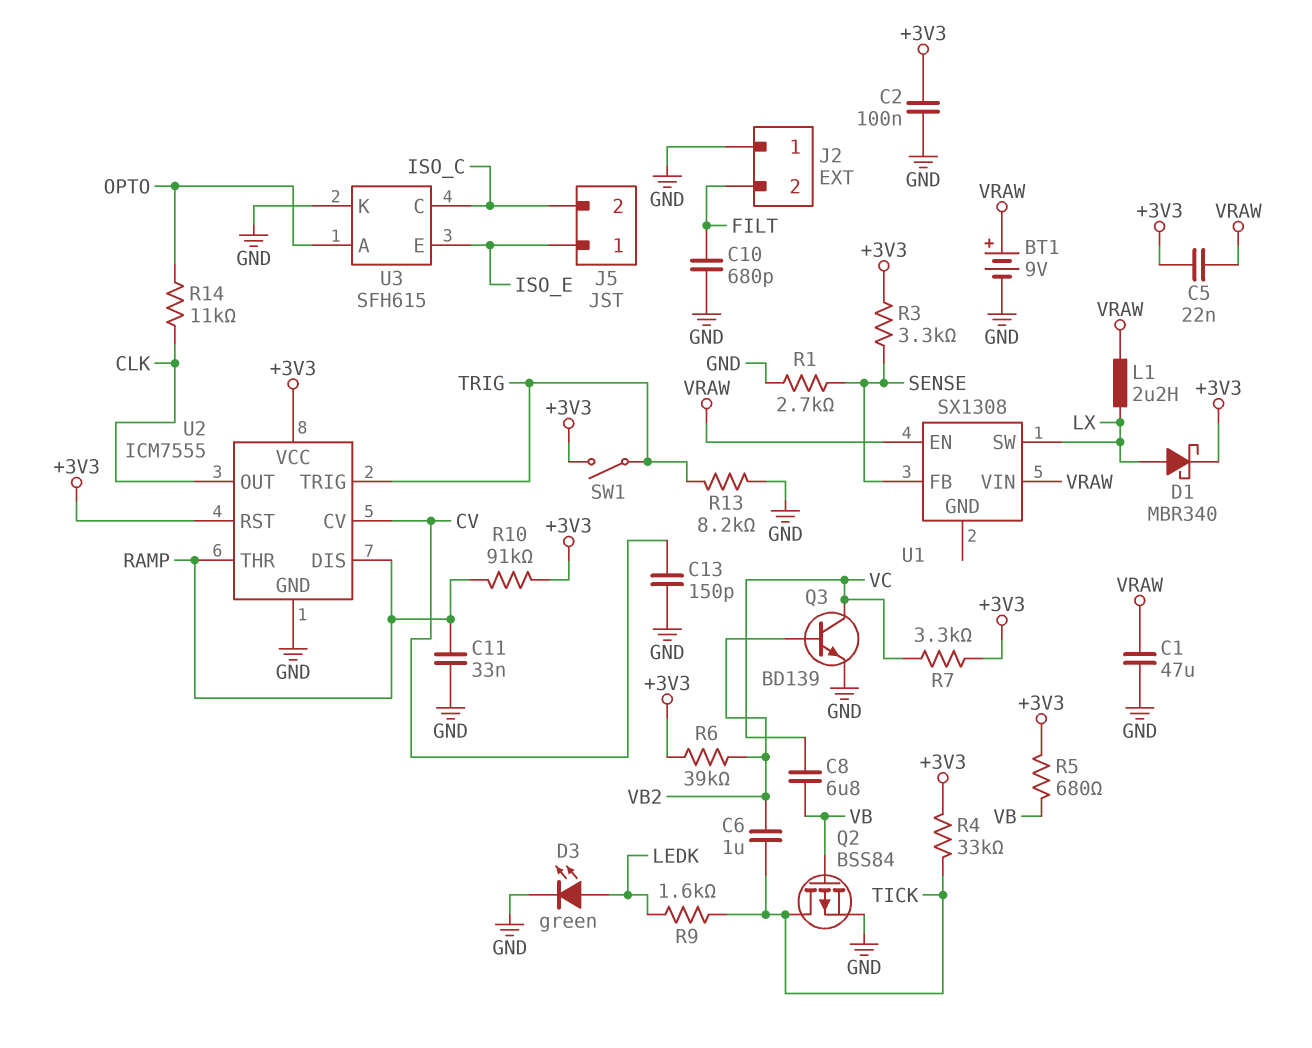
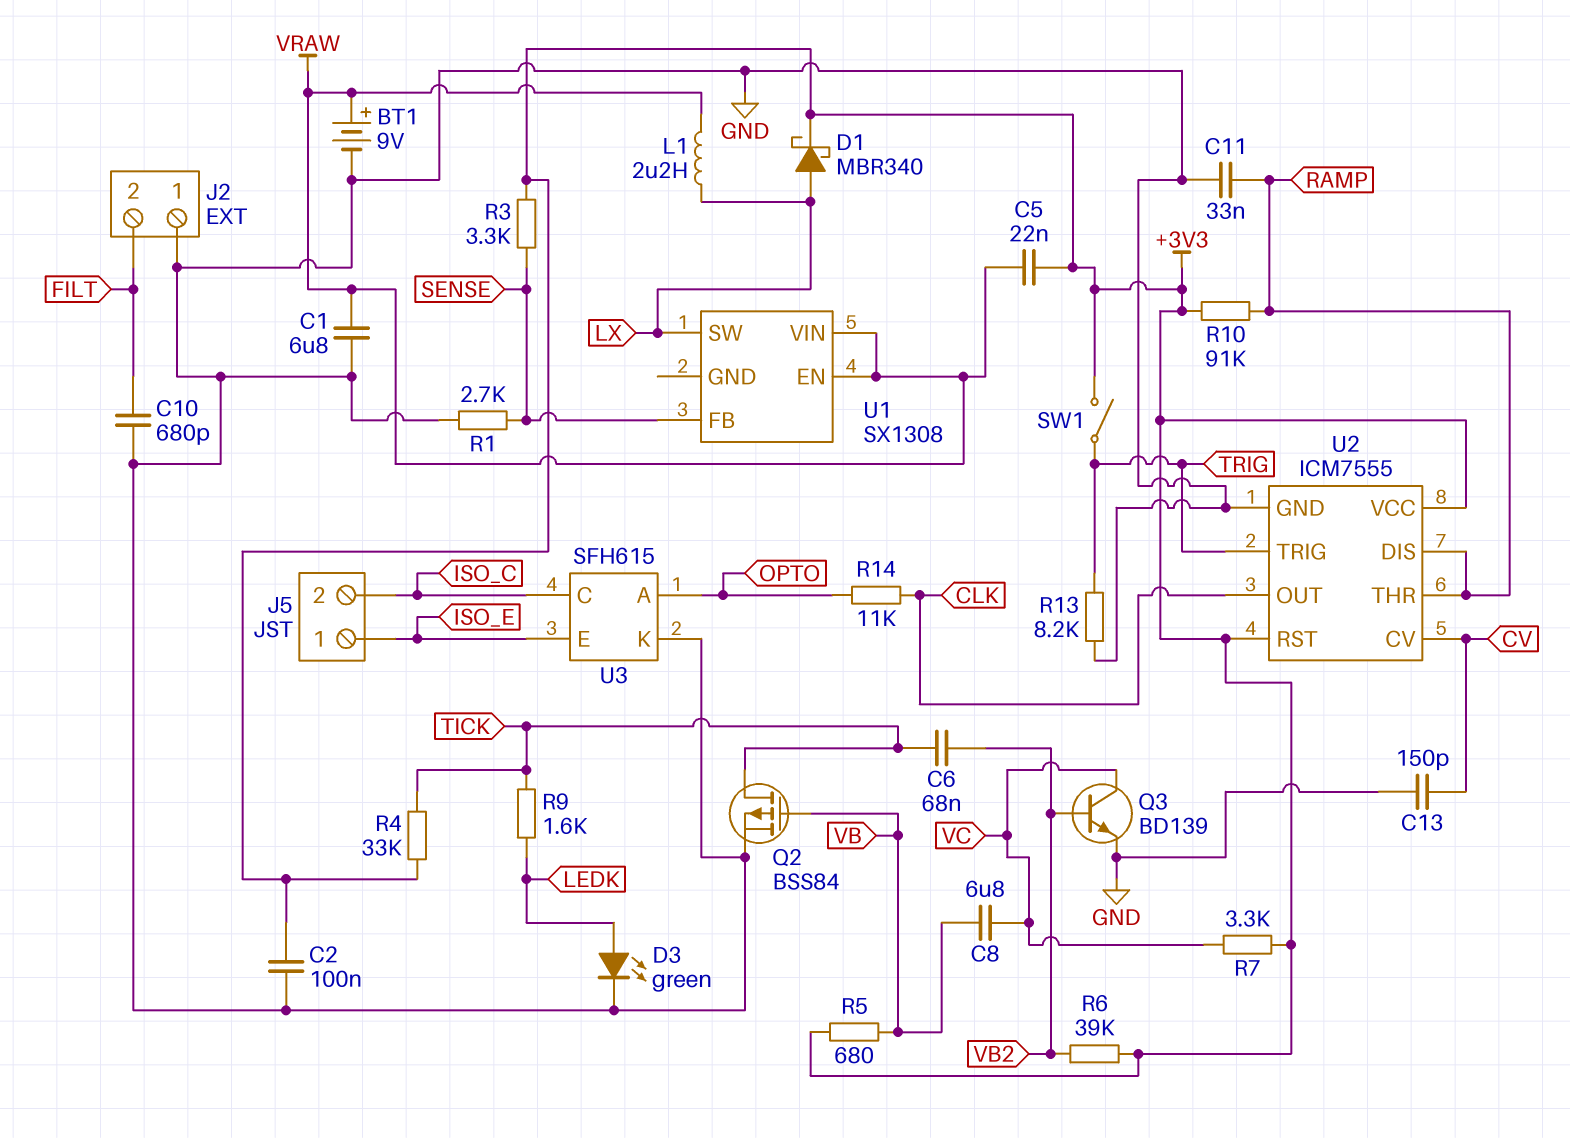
C1: 47uF (GND, VRAW) -> 6.8uF (GND, VRAW)
C6: 1uF (TICK, VB2) -> 68nF (TICK, VB2)

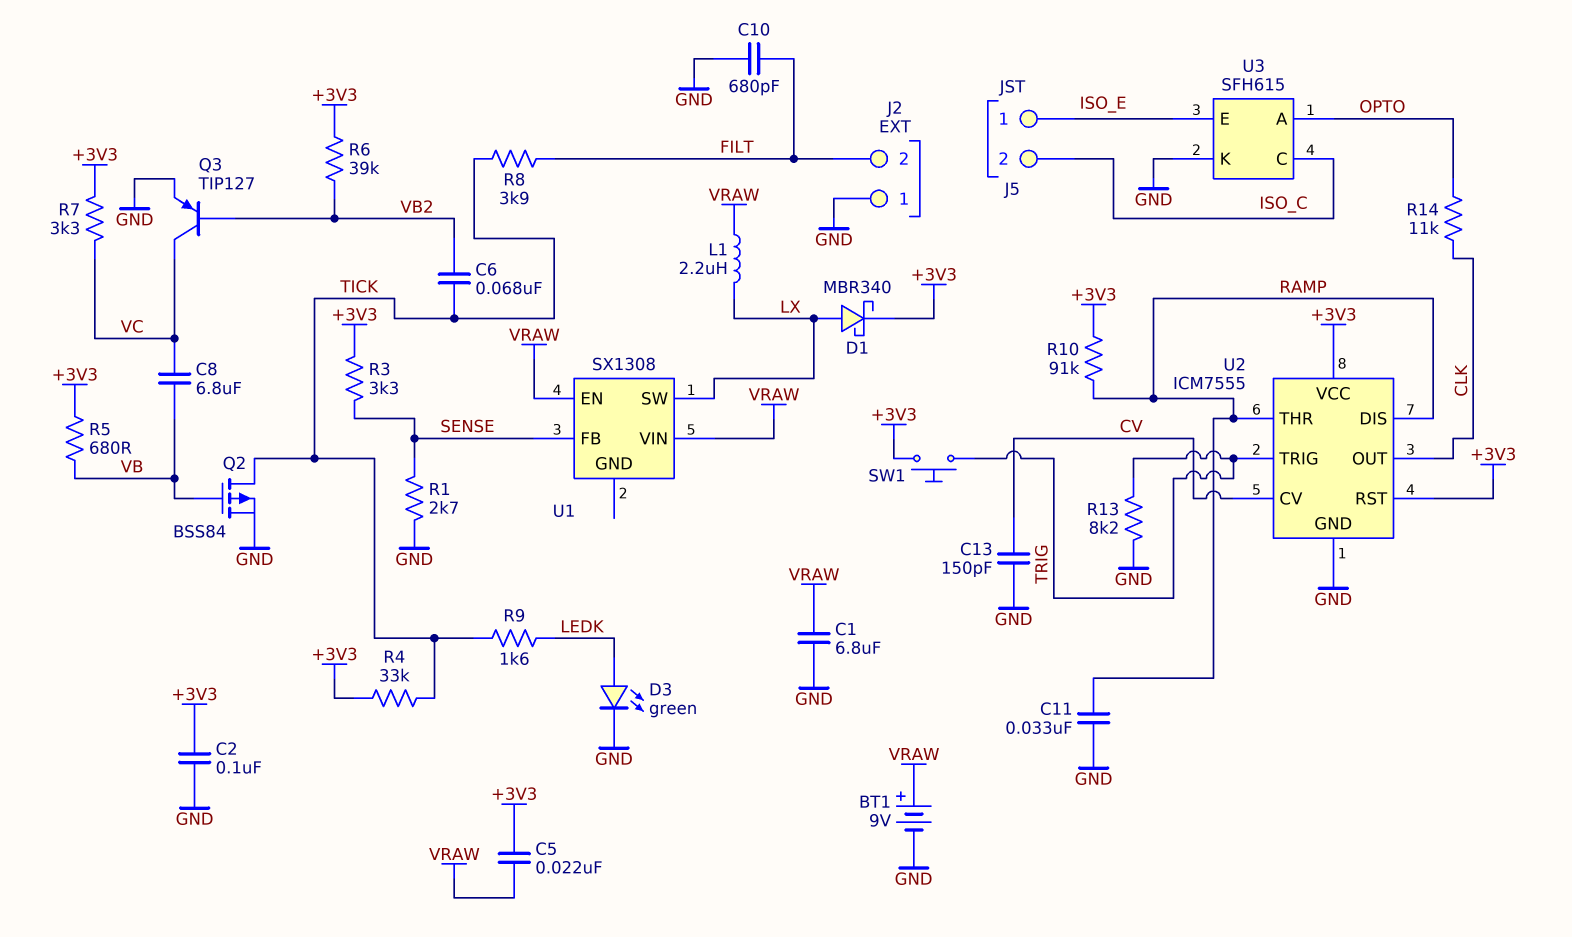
Q3: NPN BD139 (B VB2, C VC, E GND) -> PNP TIP127 (B VB2, C VC, E GND)
R8: none -> 3.9k (FILT, TICK)
SW1: switch (+3V3, TRIG) -> button (+3V3, TRIG)

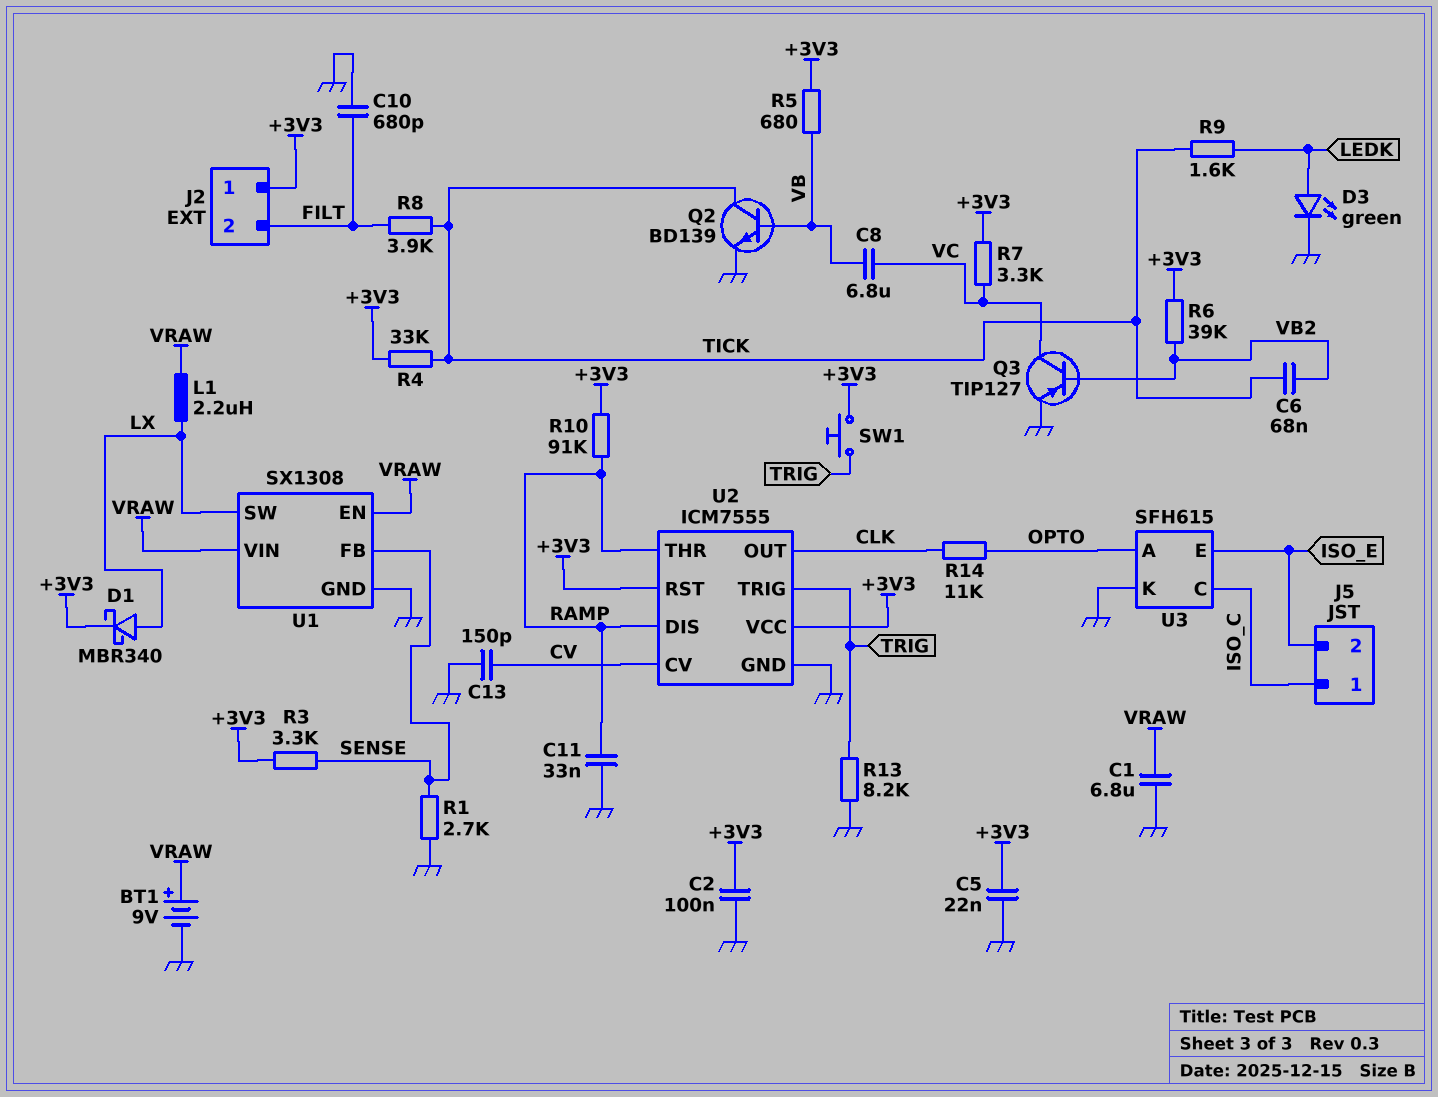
C5: 22nF (+3V3, VRAW) -> 22nF (+3V3, GND)
J2 pin 1: GND -> +3V3
J5 pin 1: ISO_E -> ISO_C
J5 pin 2: ISO_C -> ISO_E
Q2: PMOS BSS84 (G VB, D TICK, S GND) -> NPN BD139 (B VB, C TICK, E GND)
U1 pin GND: none -> GND

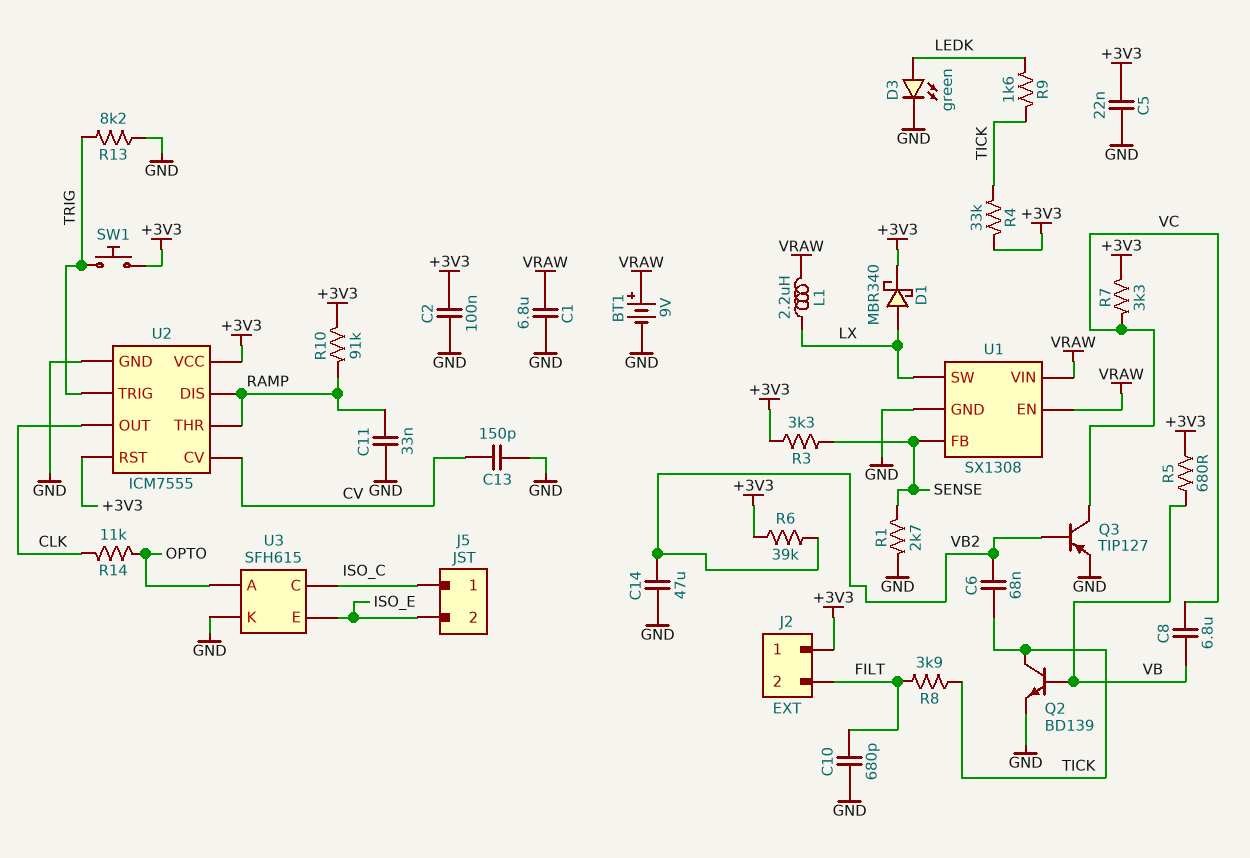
C14: none -> 47uF (GND, VB2)

